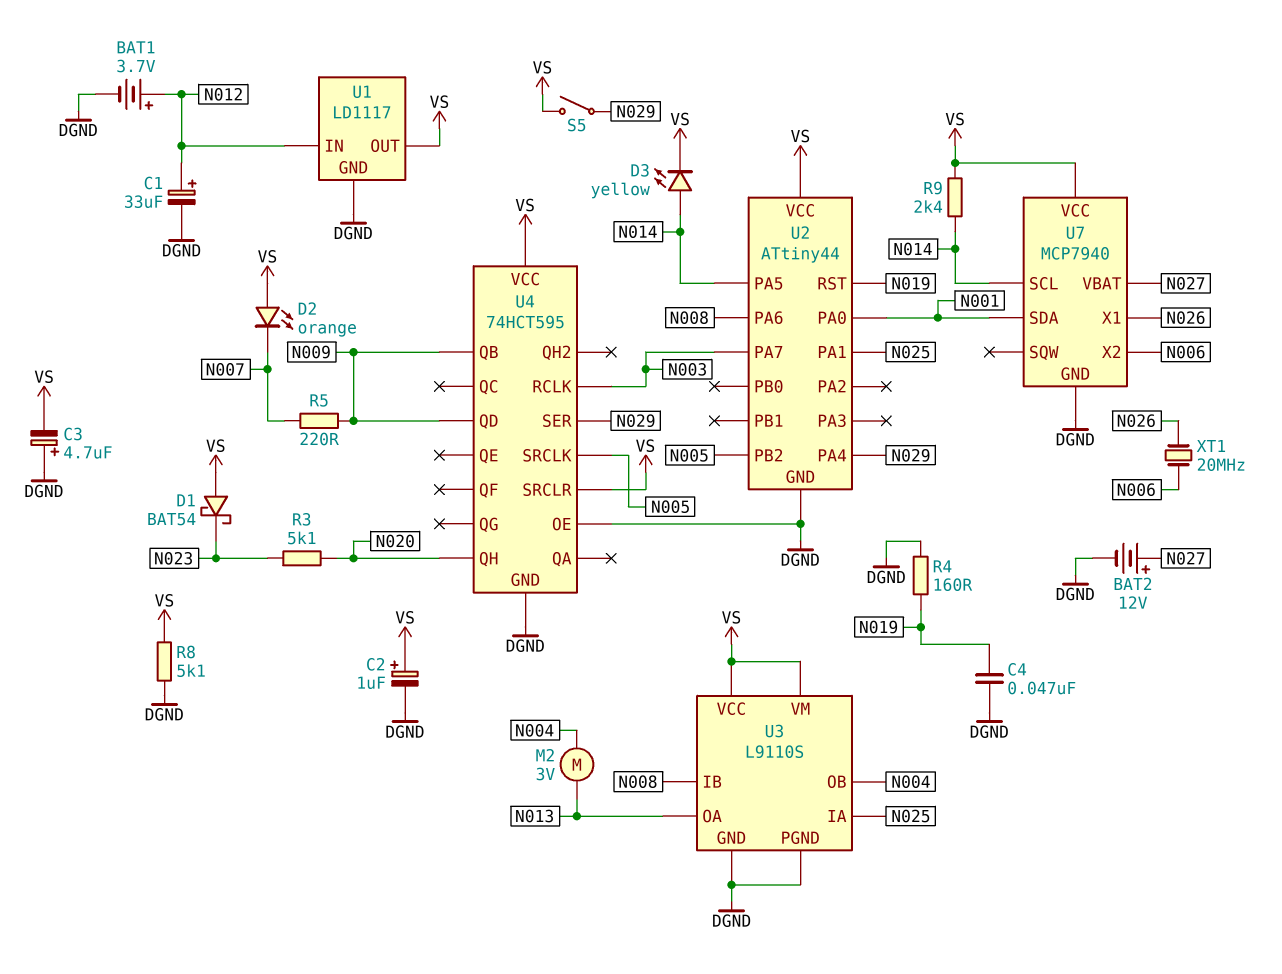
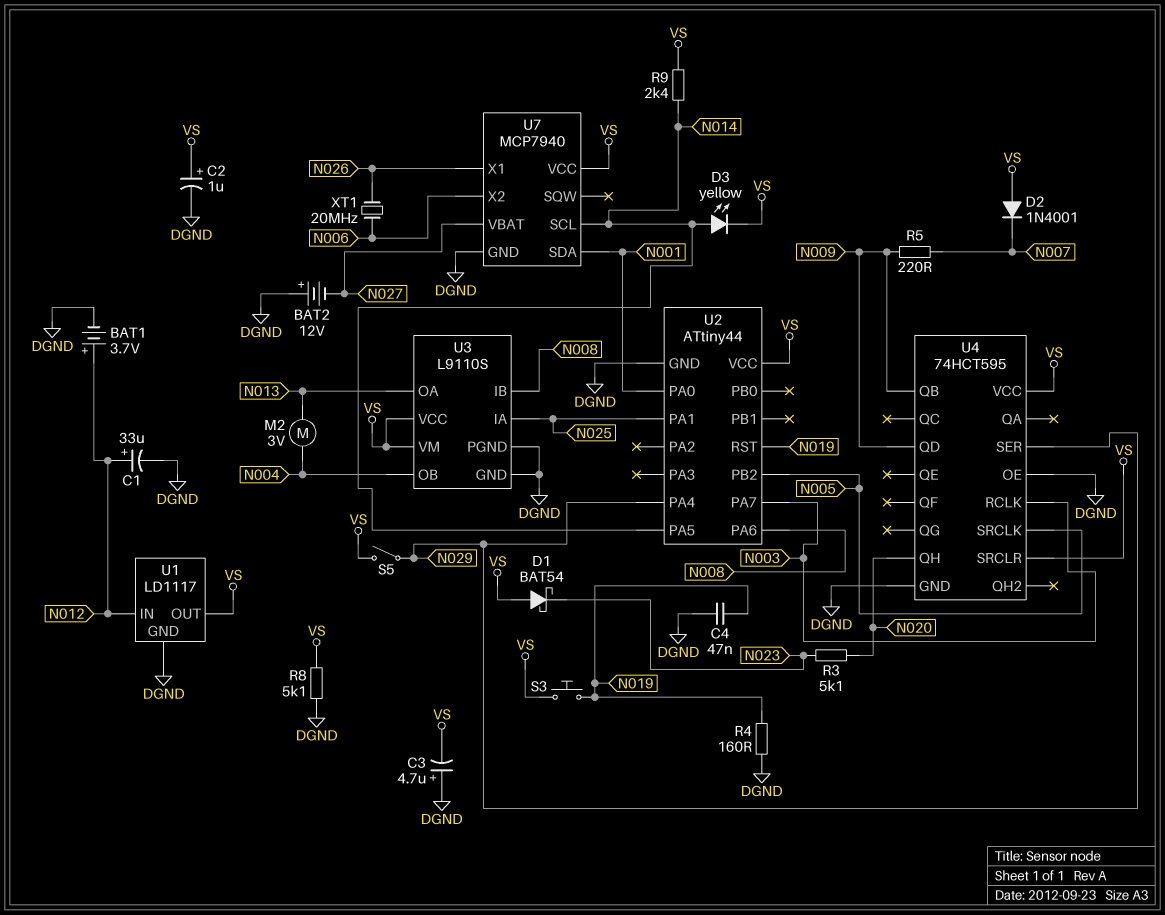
BAT2: 12V (plus N027, minus DGND) -> 12V (plus DGND, minus N027)
D2: LED orange (A VS, K N007) -> diode 1N4001 (A VS, K N007)
S3: none -> button (N019, VS)

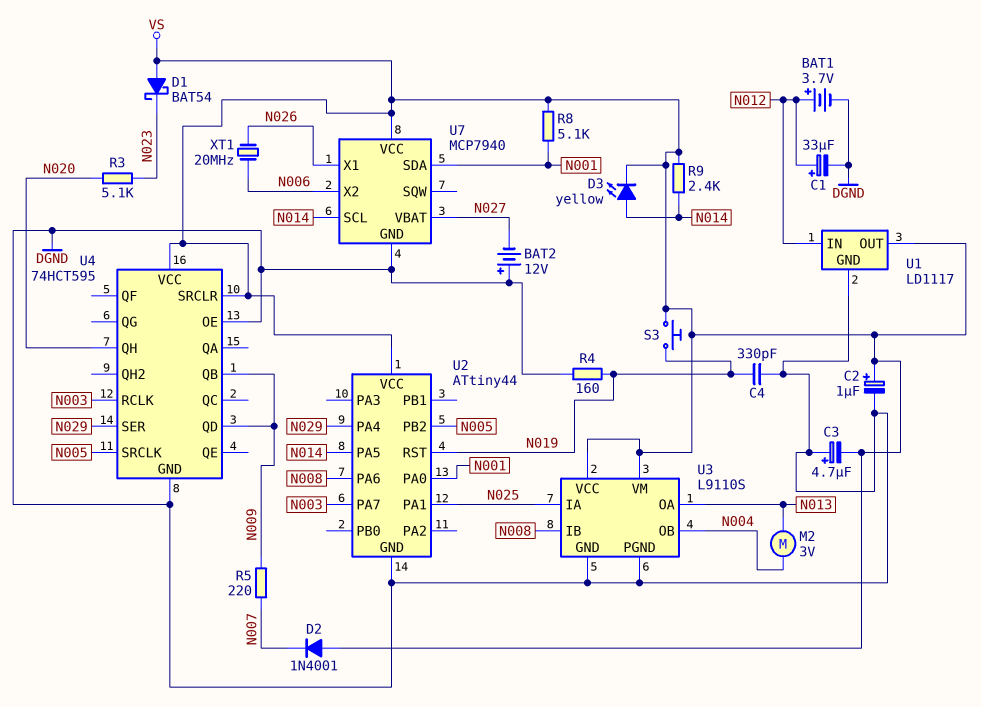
C4: 47nF (DGND, N019) -> 330pF (DGND, N019)
R8: 5.1k (DGND, VS) -> 5.1k (N001, VS)
S5: switch (N029, VS) -> none

